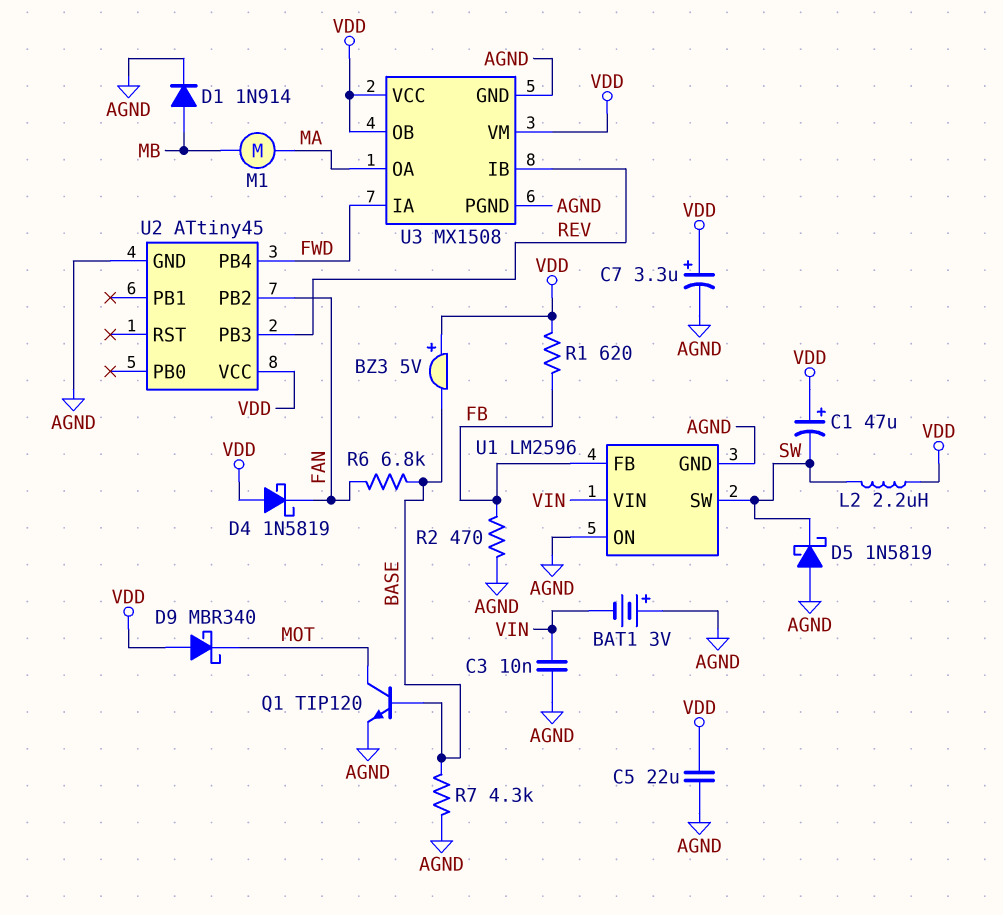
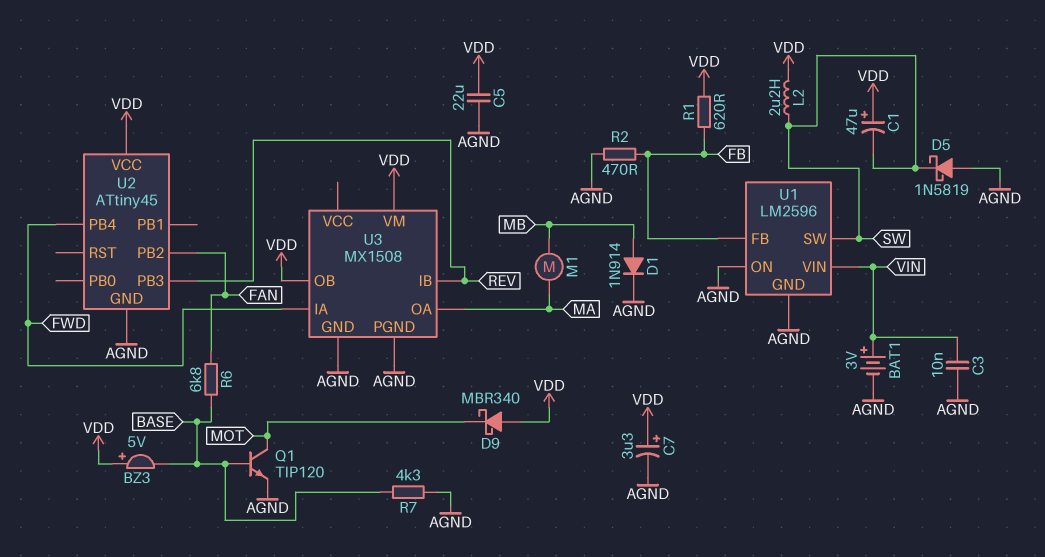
BAT1: 3V (plus AGND, minus VIN) -> 3V (plus VIN, minus AGND)
D4: schottky 1N5819 (A VDD, K FAN) -> none
U3 pin VCC: VDD -> none

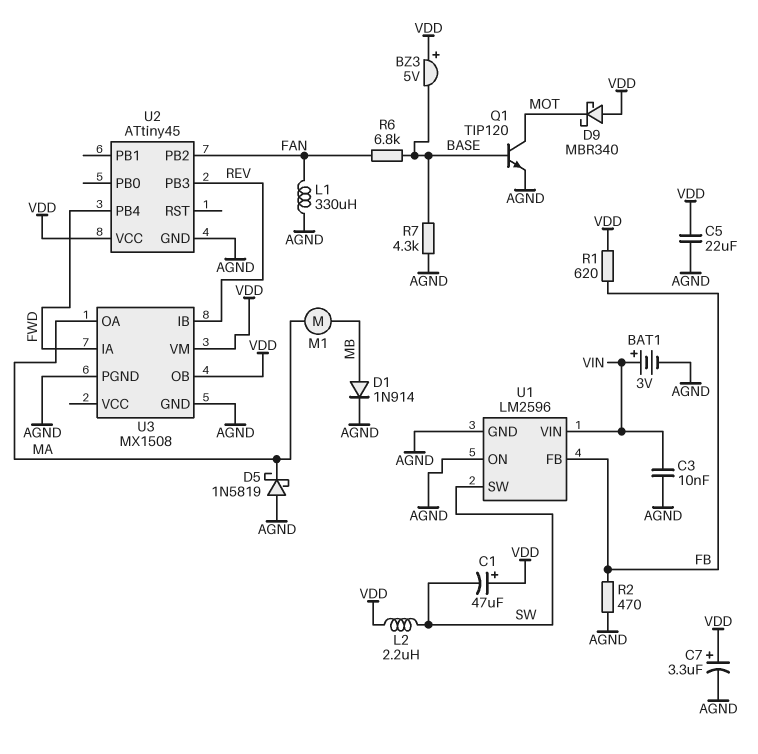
D5: schottky 1N5819 (A AGND, K SW) -> schottky 1N5819 (A AGND, K MA)
L1: none -> 330uH (AGND, FAN)

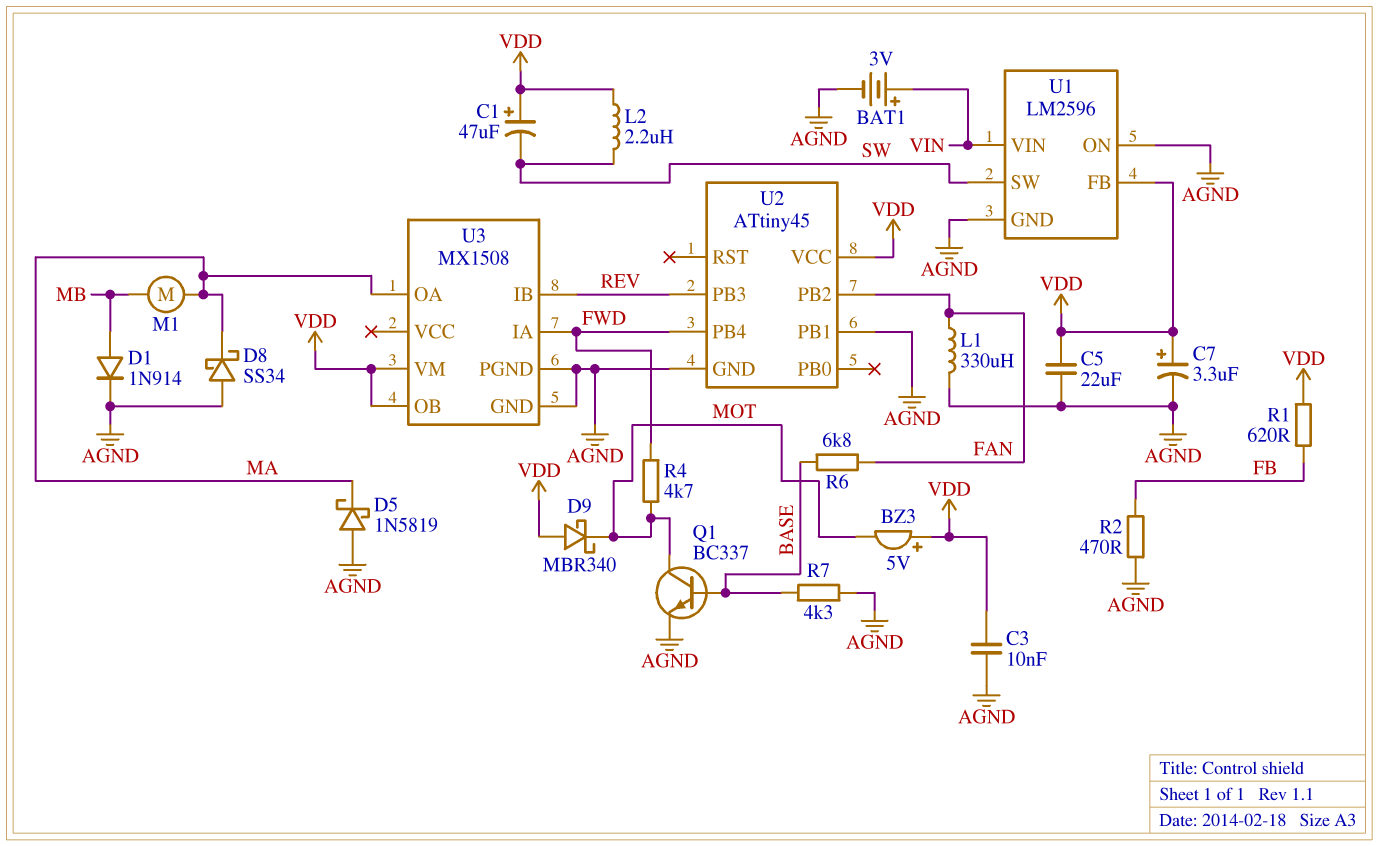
BZ3: buzzer 5V (plus VDD, minus BASE) -> buzzer 5V (plus VDD, minus MOT)
C3: 10nF (AGND, VIN) -> 10nF (AGND, VDD)
D8: none -> schottky SS34 (A AGND, K MA)
Q1: NPN TIP120 (B BASE, C MOT, E AGND) -> NPN BC337 (B BASE, C MOT, E AGND)
R4: none -> 4.7k (FWD, MOT)
U1 pin FB: FB -> VDD
U2 pin PB1: none -> AGND

